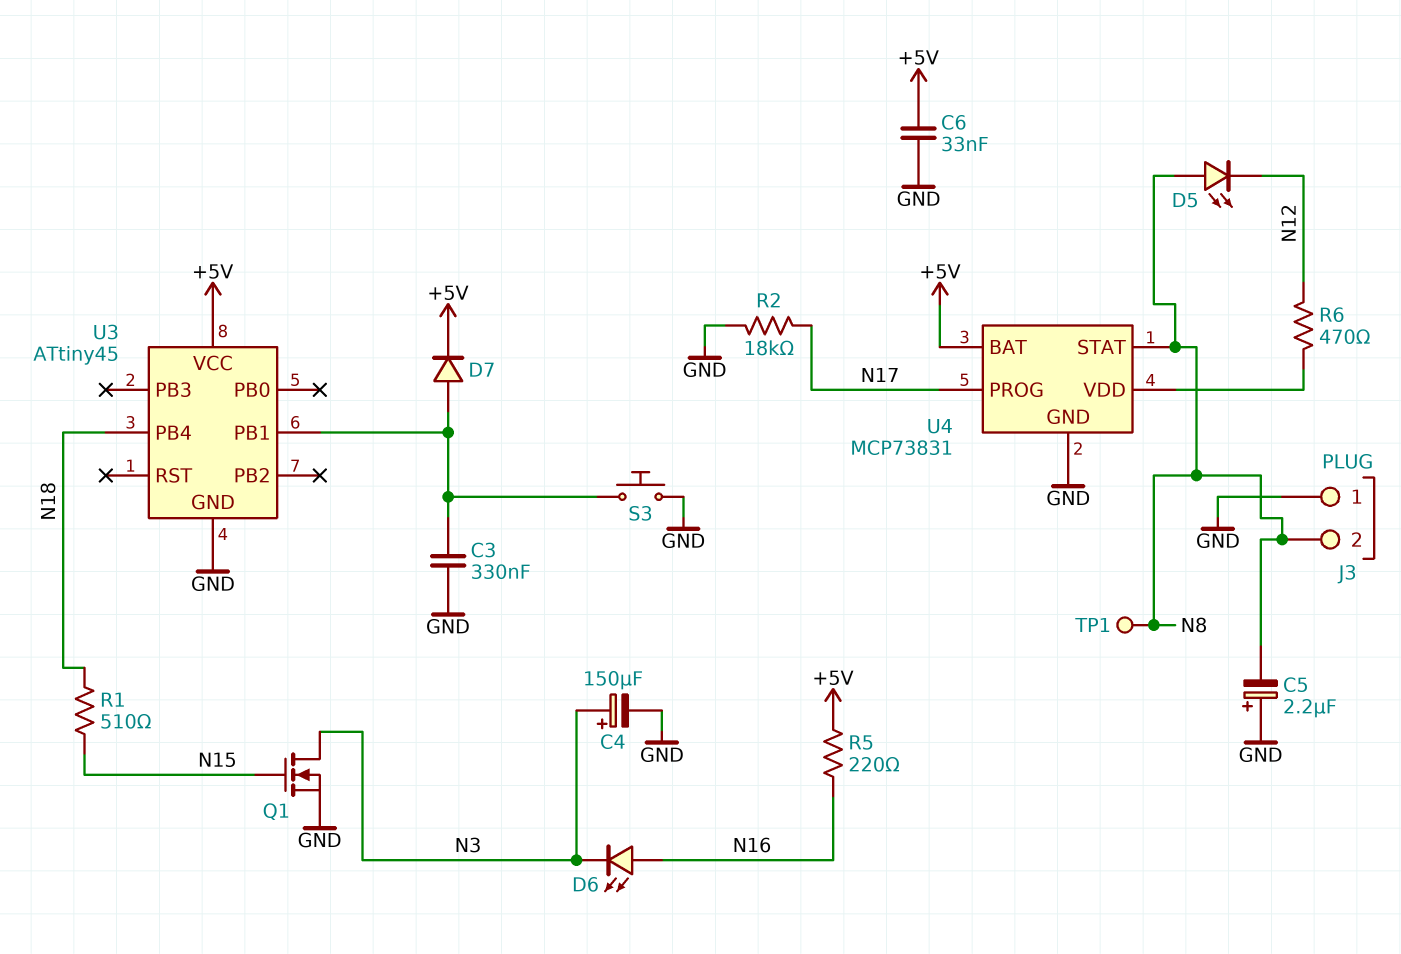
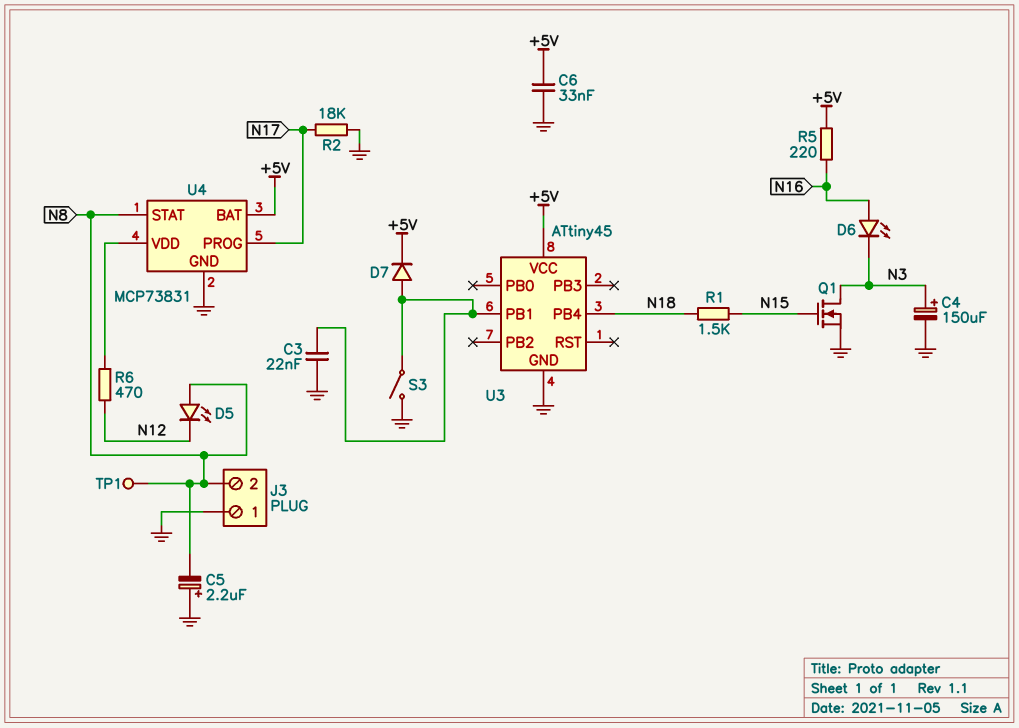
C3: 330nF (GND, U3/PB1) -> 22nF (GND, U3/PB1)
R1: 510 (N15, N18) -> 1.5k (N15, N18)
S3: button (GND, U3/PB1) -> switch (GND, U3/PB1)

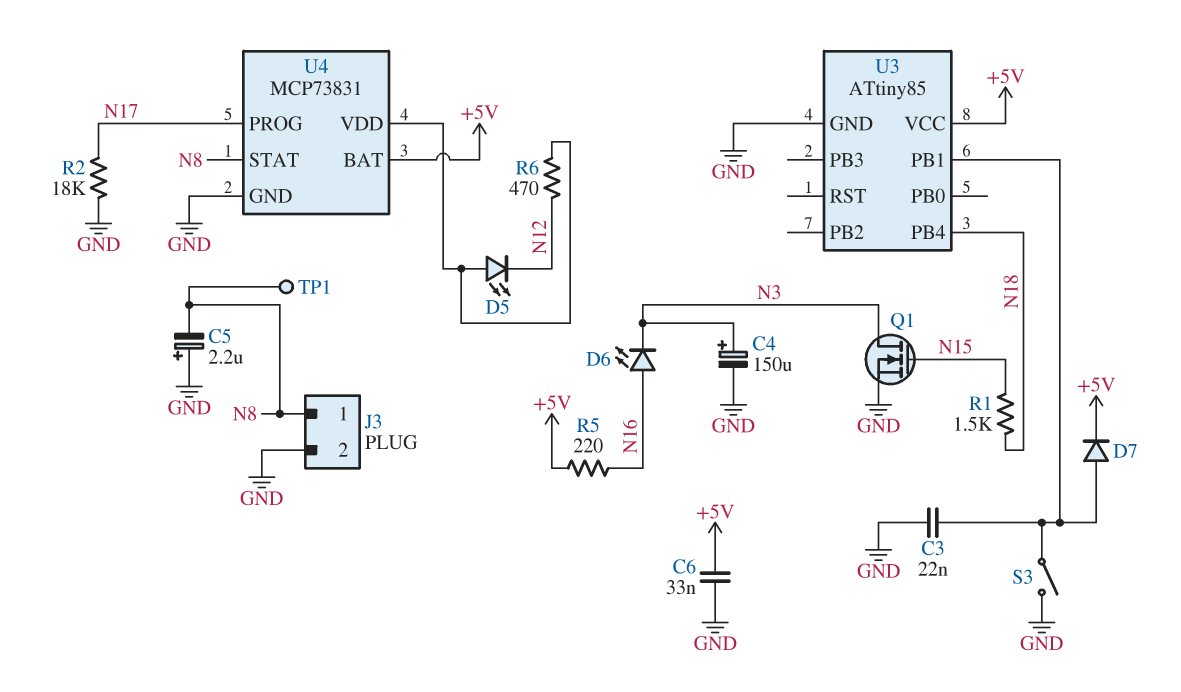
D5: LED (A N8, K N12) -> LED (A U4/VDD, K N12)
J3 pin 1: GND -> N8
J3 pin 2: N8 -> GND
U3: ATtiny45 -> ATtiny85

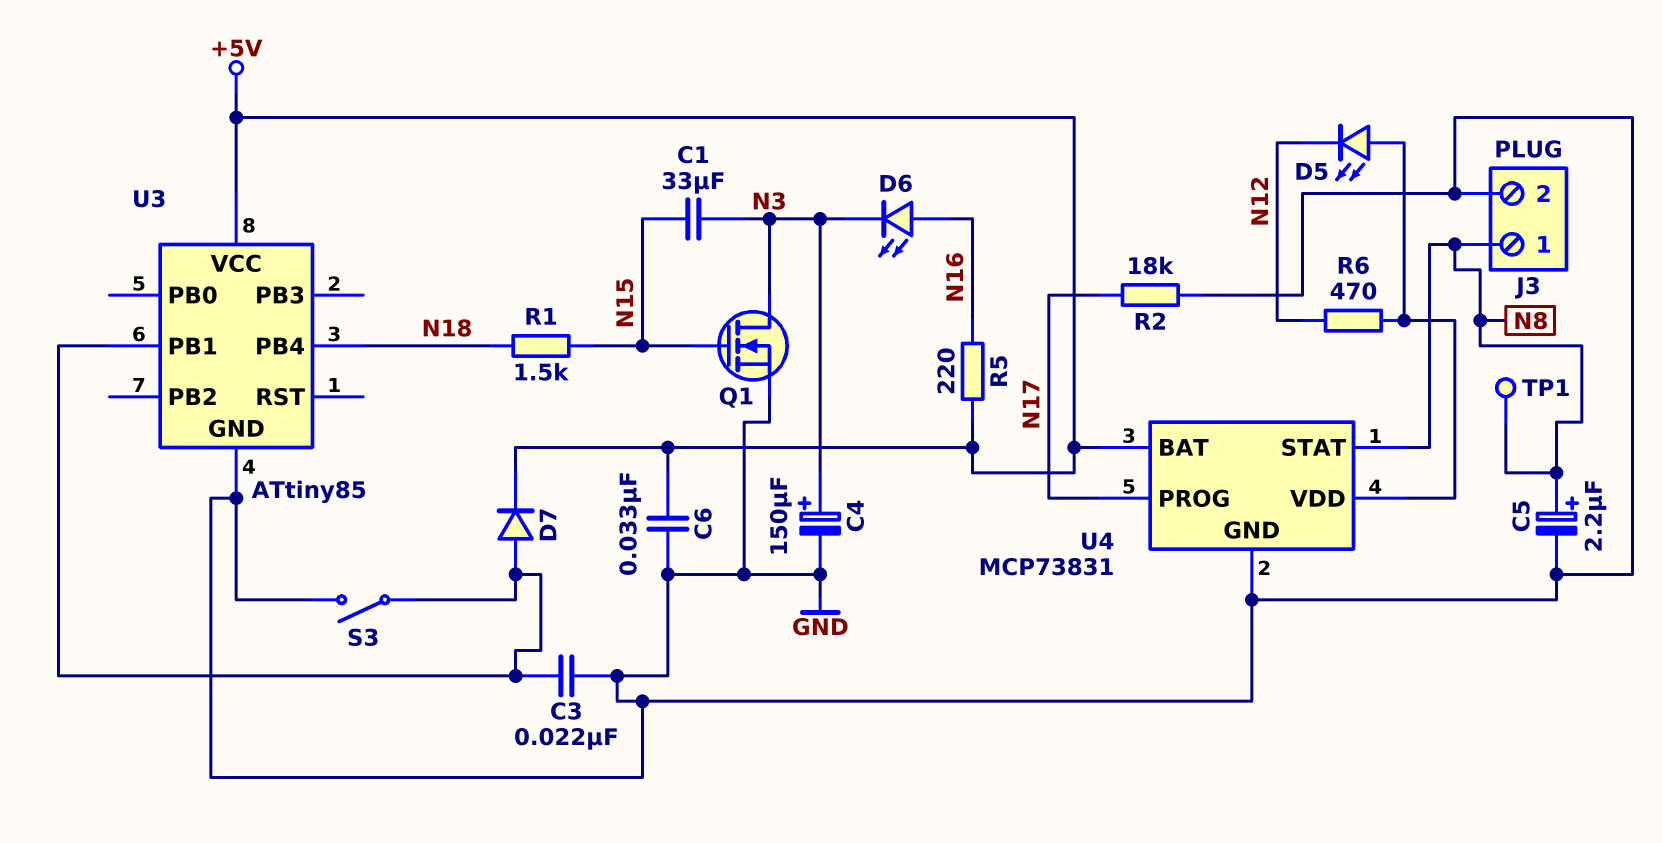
C1: none -> 33uF (N3, N15)
C5: 2.2uF (plus GND, minus N8) -> 2.2uF (plus N8, minus GND)

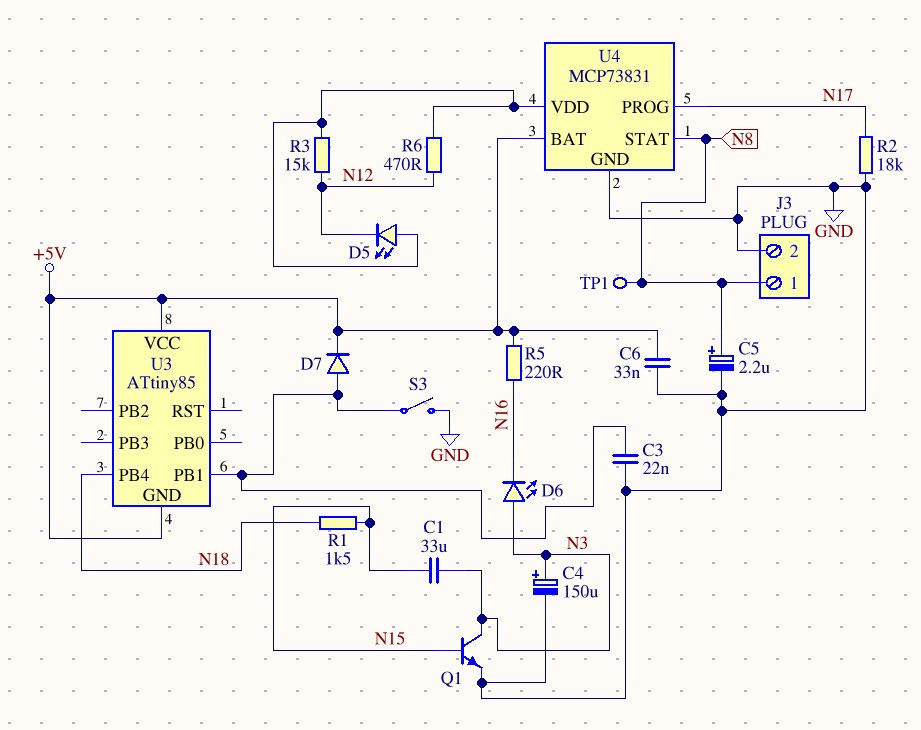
D6: LED (A N16, K N3) -> LED (A N3, K N16)
Q1: NMOS (G N15, D N3, S GND) -> NPN (B N15, C N3, E GND)
R3: none -> 15k (N12, U4/VDD)
U3 pin GND: GND -> +5V

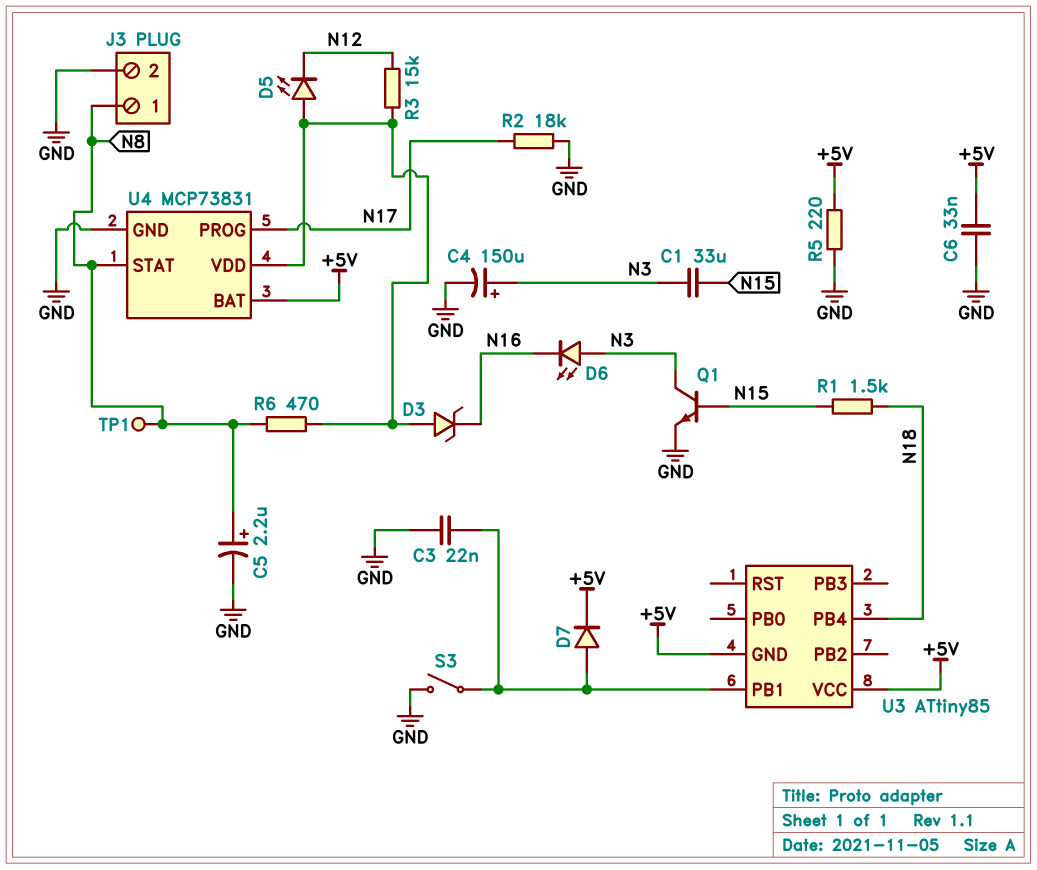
D3: none -> zener (A U4/VDD, K N16)
R5: 220 (+5V, N16) -> 220 (+5V, GND)
R6: 470 (N12, U4/VDD) -> 470 (N8, U4/VDD)

